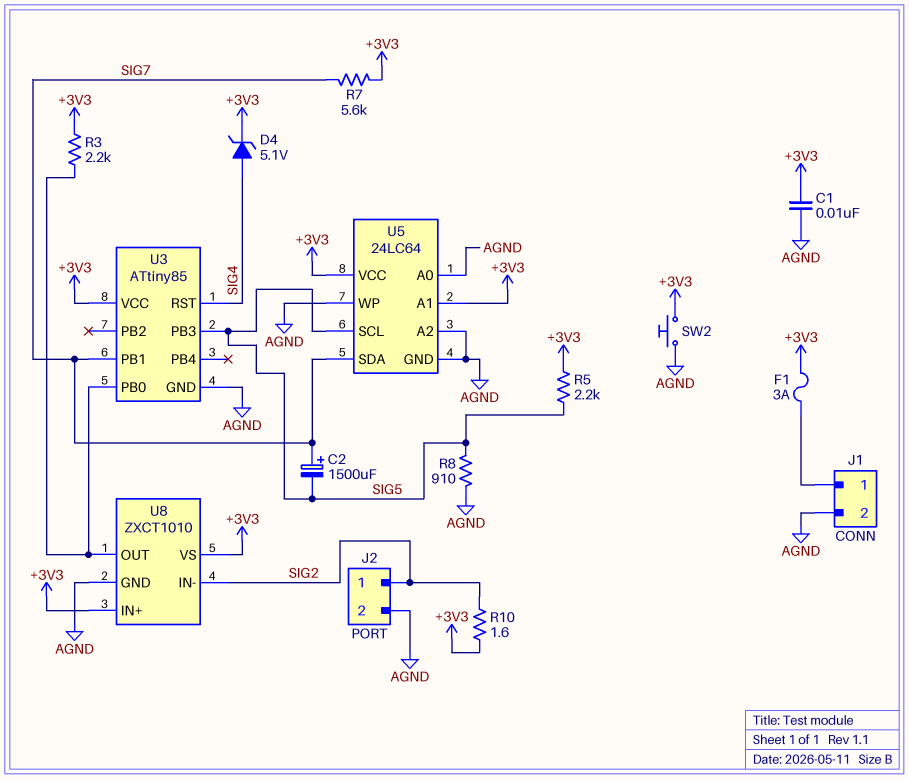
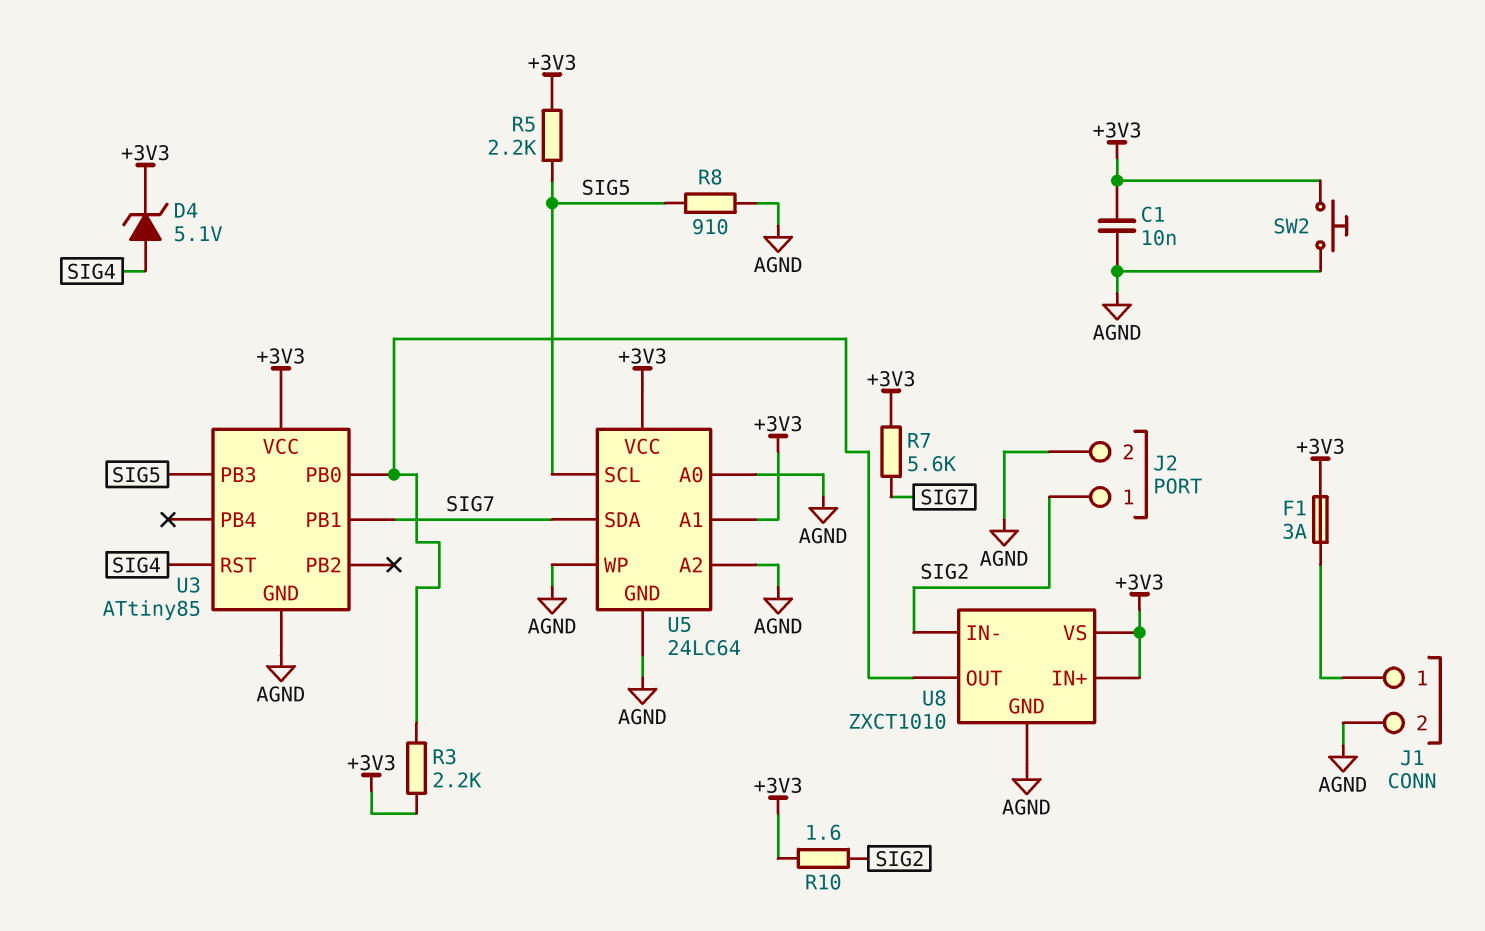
C2: 1500uF (plus SIG7, minus SIG5) -> none

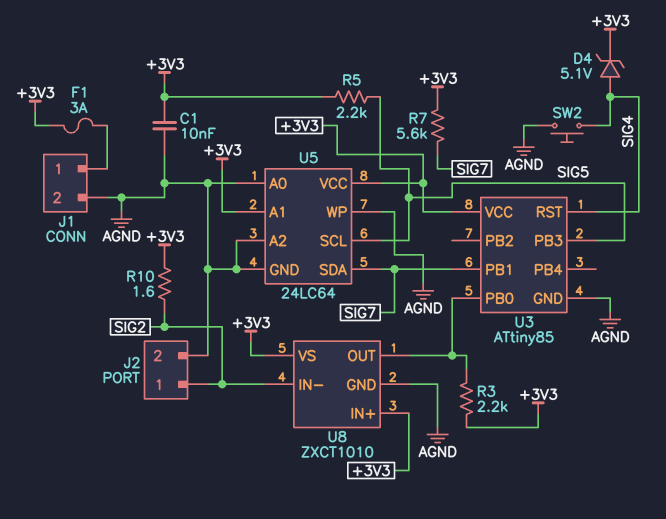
R8: 910 (AGND, SIG5) -> none
SW2: button (+3V3, AGND) -> button (AGND, SIG4)

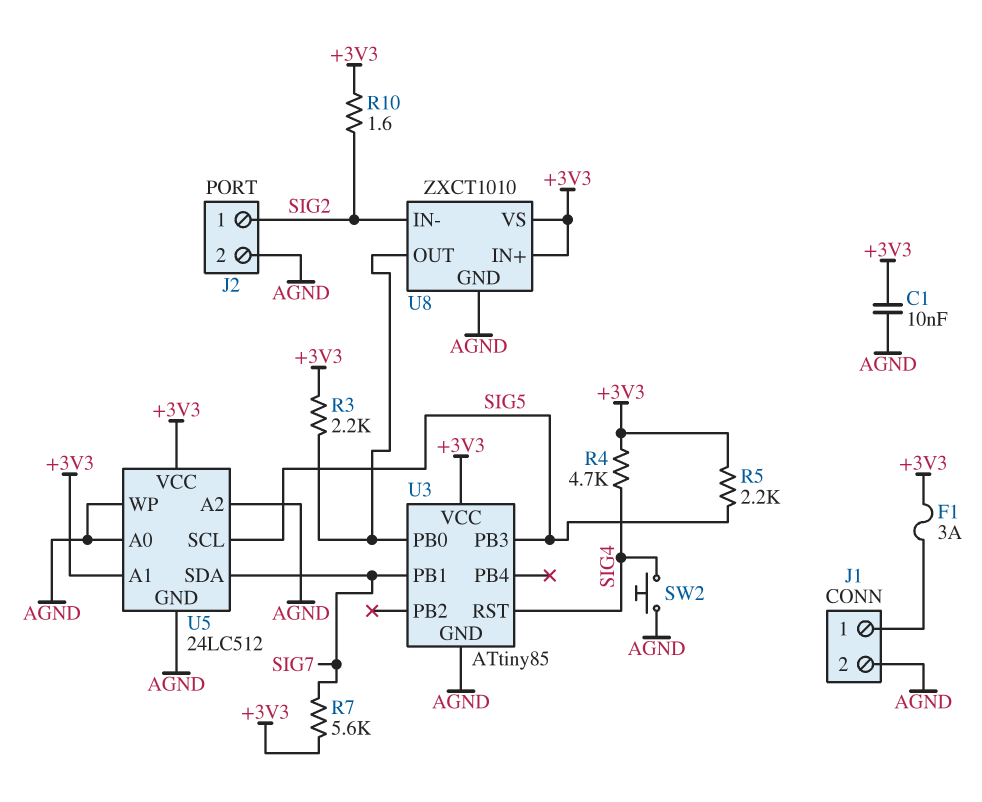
D4: zener 5.1V (A SIG4, K +3V3) -> none
R4: none -> 4.7k (+3V3, SIG4)
U5: 24LC64 -> 24LC512

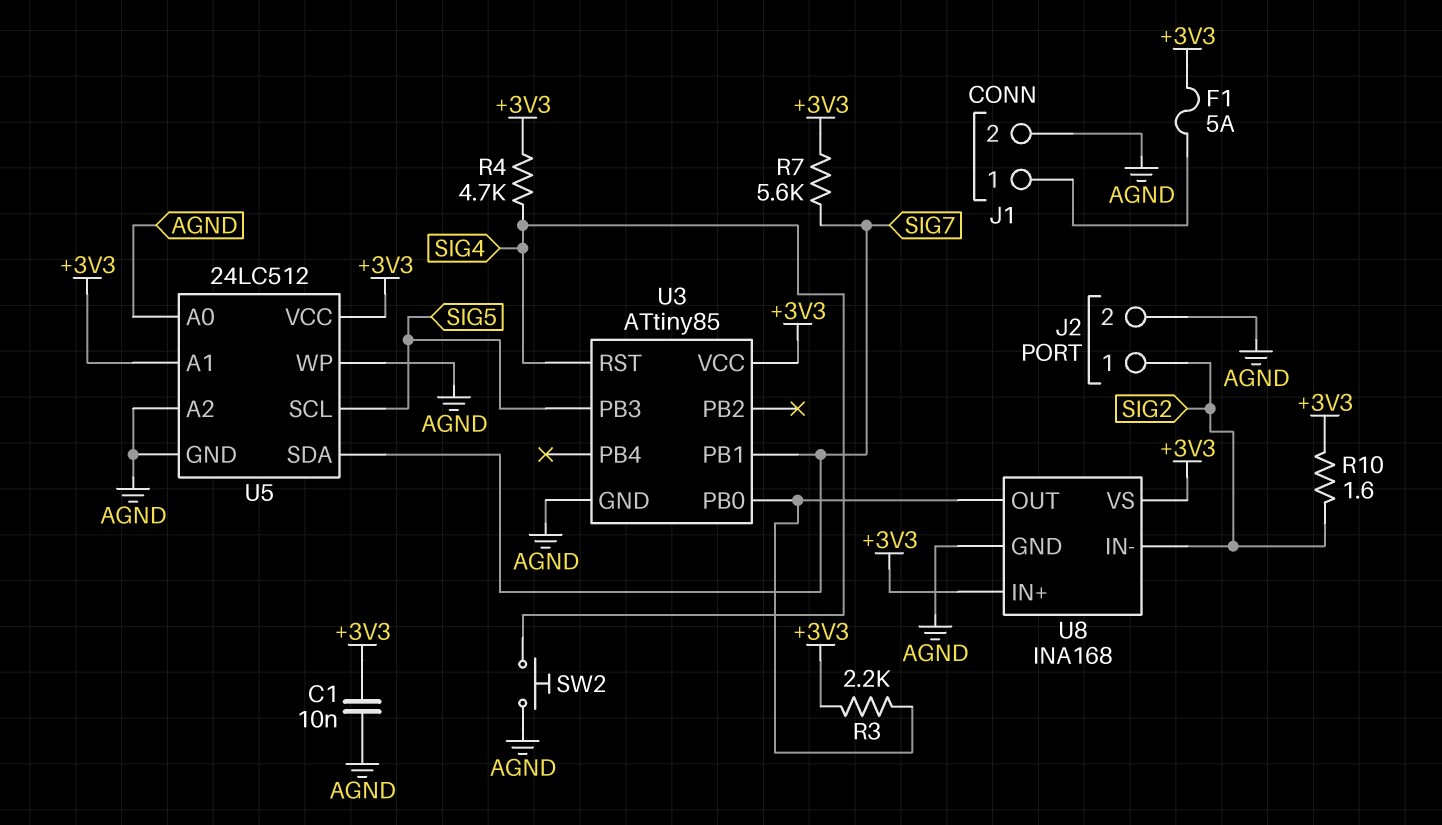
F1: 3A (+3V3, J1/1) -> 5A (+3V3, J1/1)
R5: 2.2k (+3V3, SIG5) -> none
U8: ZXCT1010 -> INA168

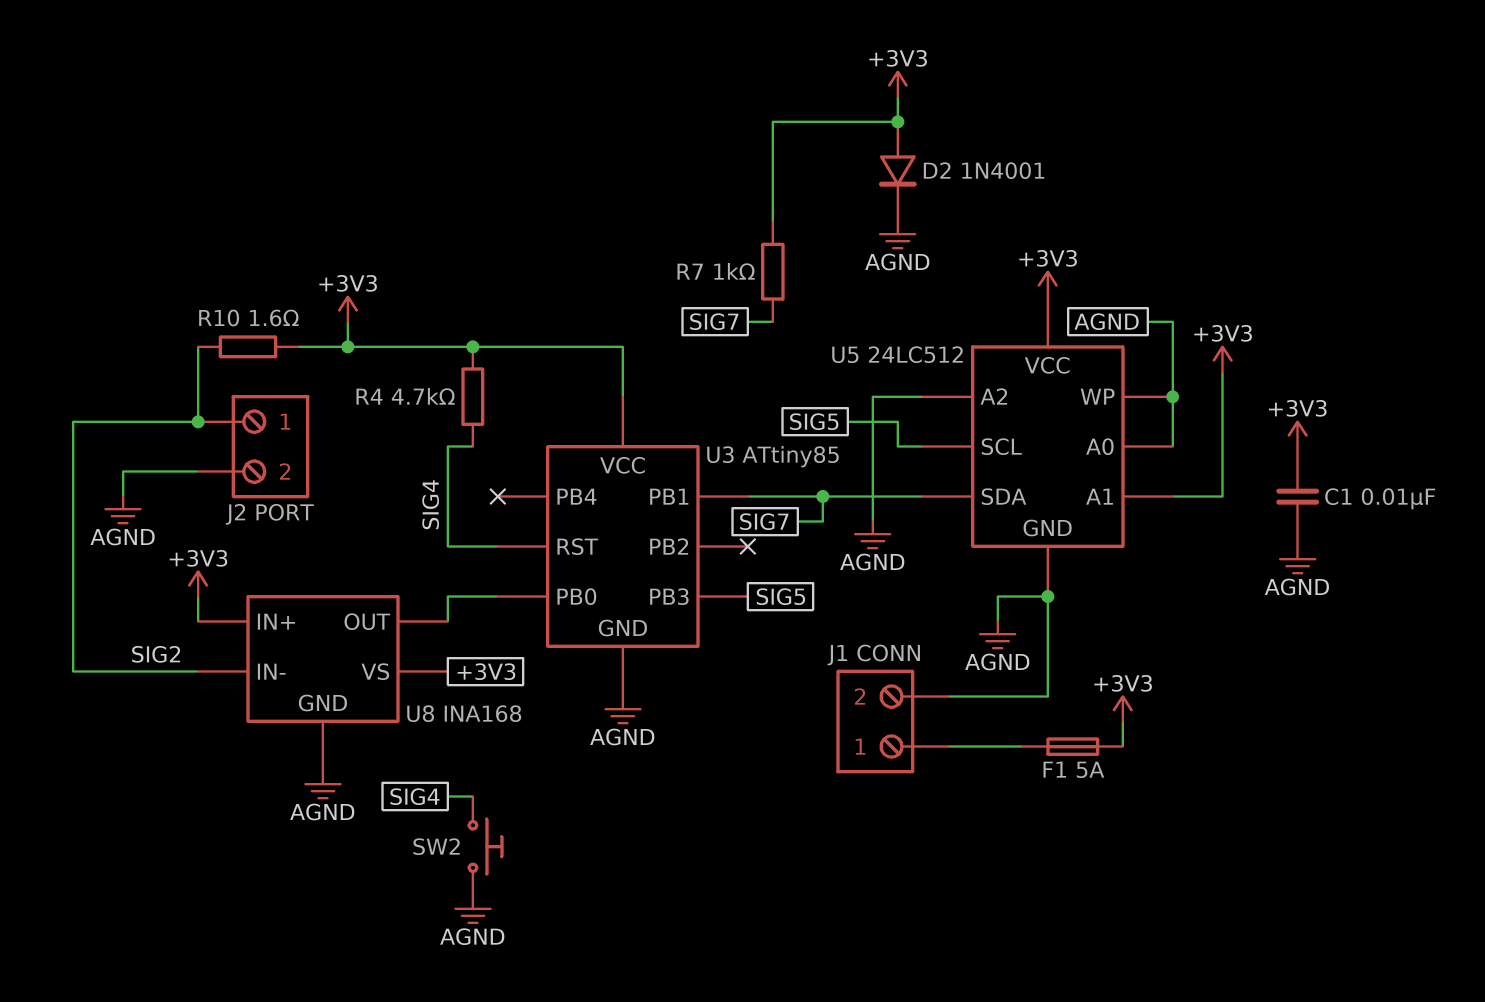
D2: none -> diode 1N4001 (A +3V3, K AGND)
R3: 2.2k (+3V3, U3/PB0) -> none
R7: 5.6k (+3V3, SIG7) -> 1k (+3V3, SIG7)

